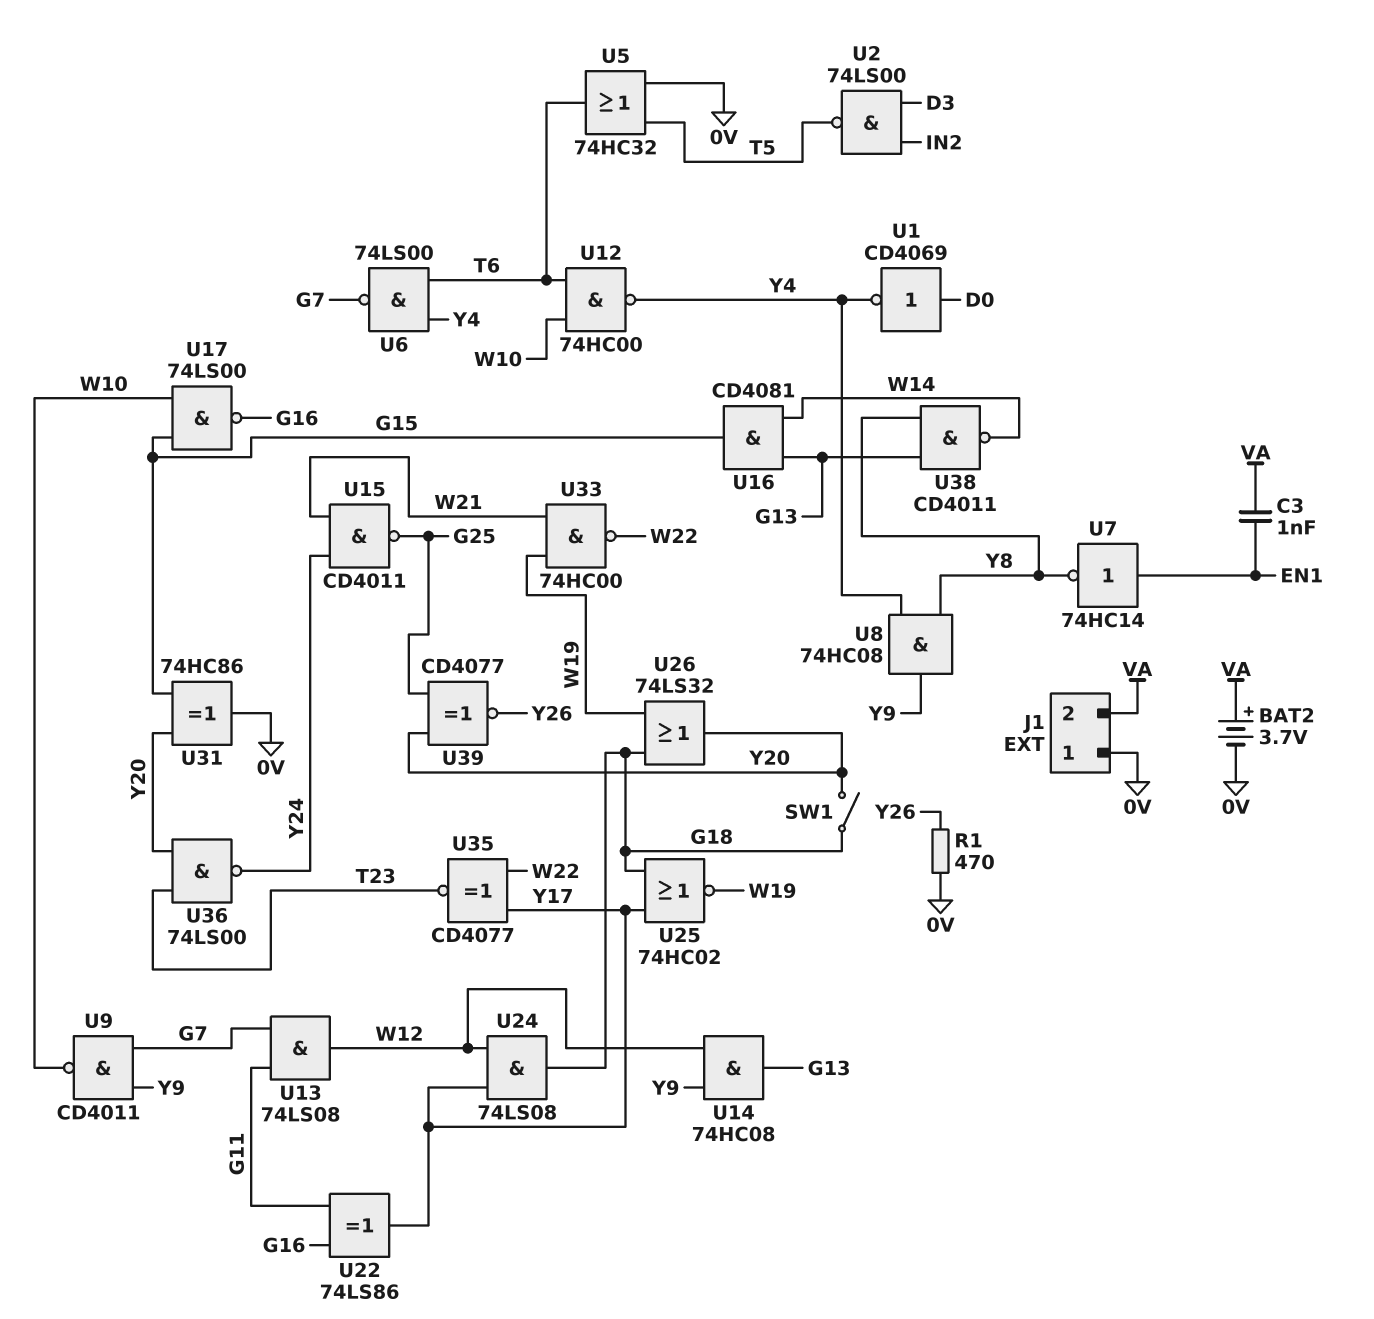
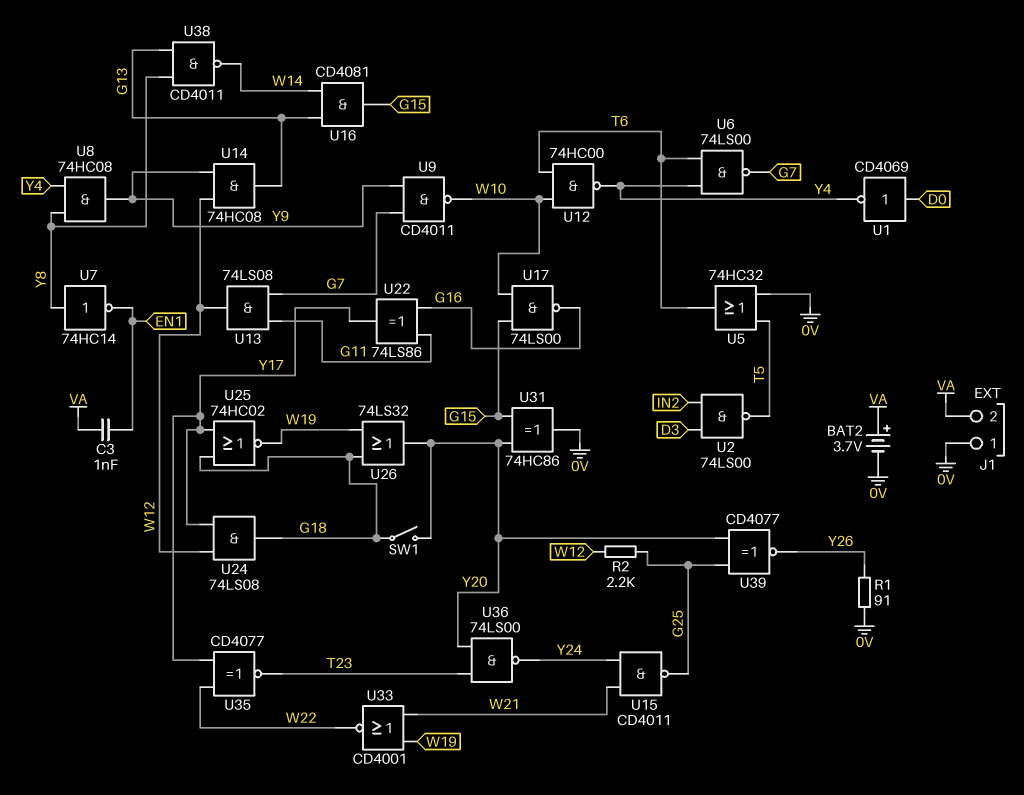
R1: 470 (0V, Y26) -> 91 (0V, Y26)
R2: none -> 2.2k (G25, W12)
U7: NOT 74HC14 (in EN1, out Y8) -> NOT 74HC14 (in Y8, out EN1)
U33: NAND 74HC00 (in W19, in W21, out W22) -> NOR CD4001 (in W19, in W21, out W22)

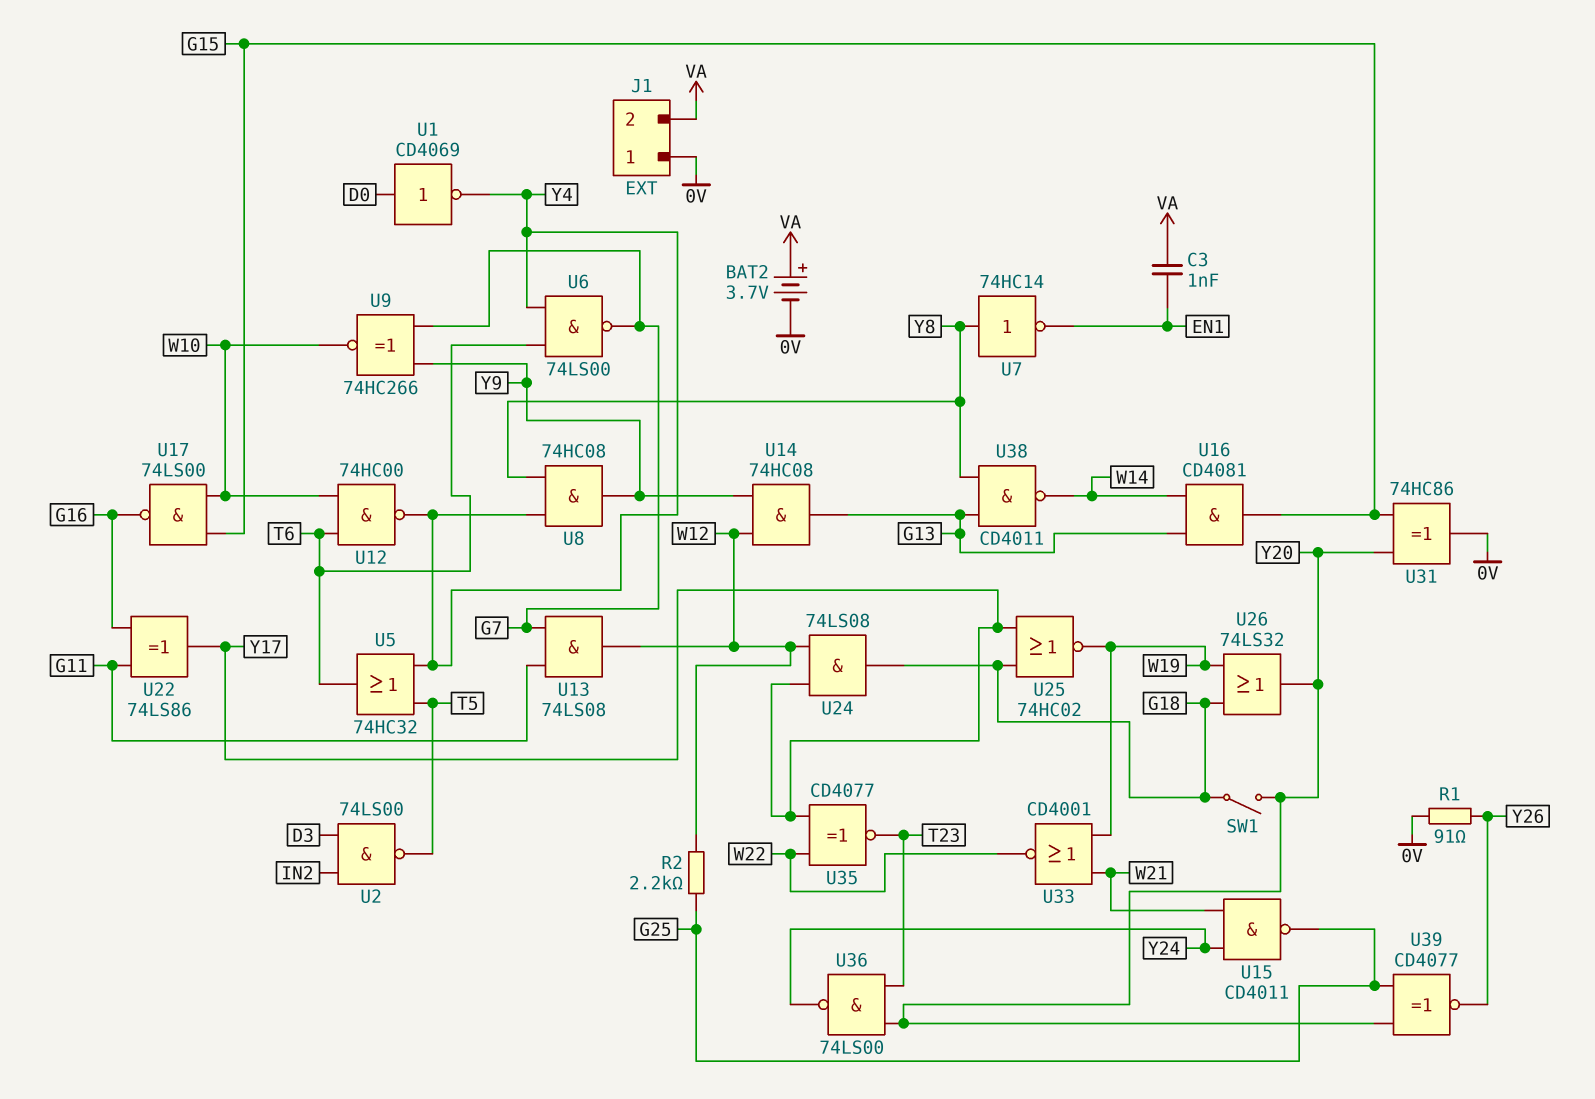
U5: OR 74HC32 (in 0V, in T5, out T6) -> OR 74HC32 (in T5, in Y4, out T6)
U9: NAND CD4011 (in G7, in Y9, out W10) -> XNOR 74HC266 (in G7, in Y9, out W10)

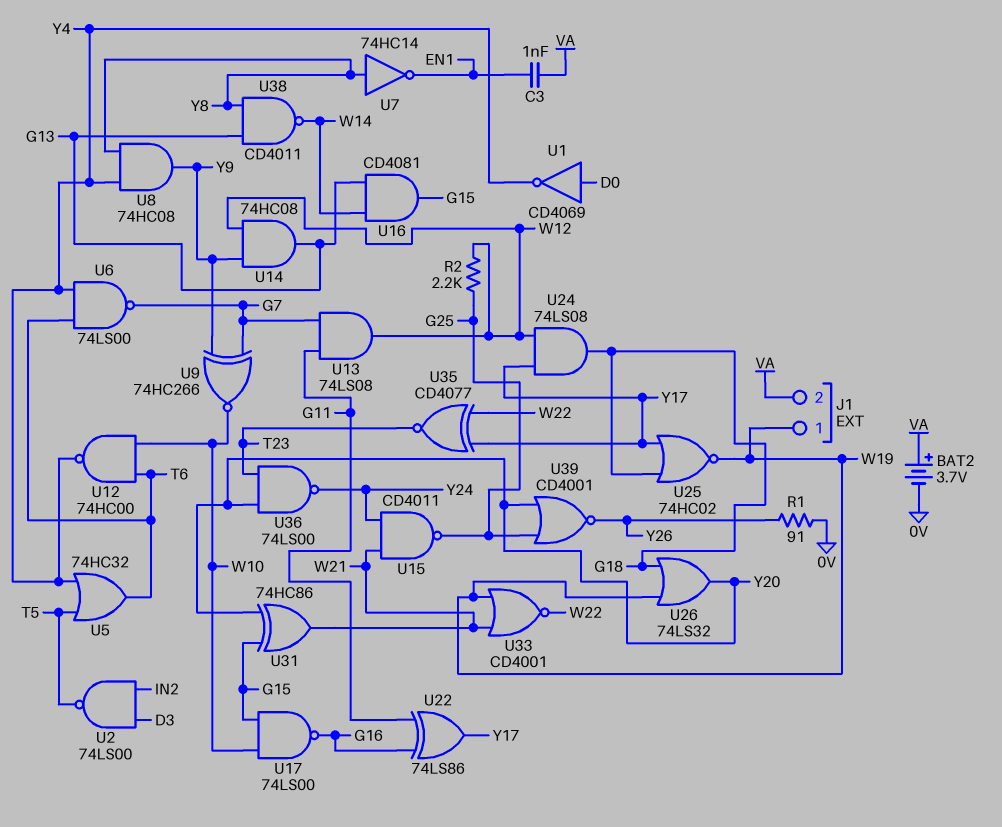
J1 pin 1: 0V -> W19
SW1: switch (G18, Y20) -> none
U31: XOR 74HC86 (in G15, in Y20, out 0V) -> XOR 74HC86 (in G15, in Y20, out W21)
U39: XNOR CD4077 (in G25, in Y20, out Y26) -> NOR CD4001 (in G25, in Y20, out Y26)

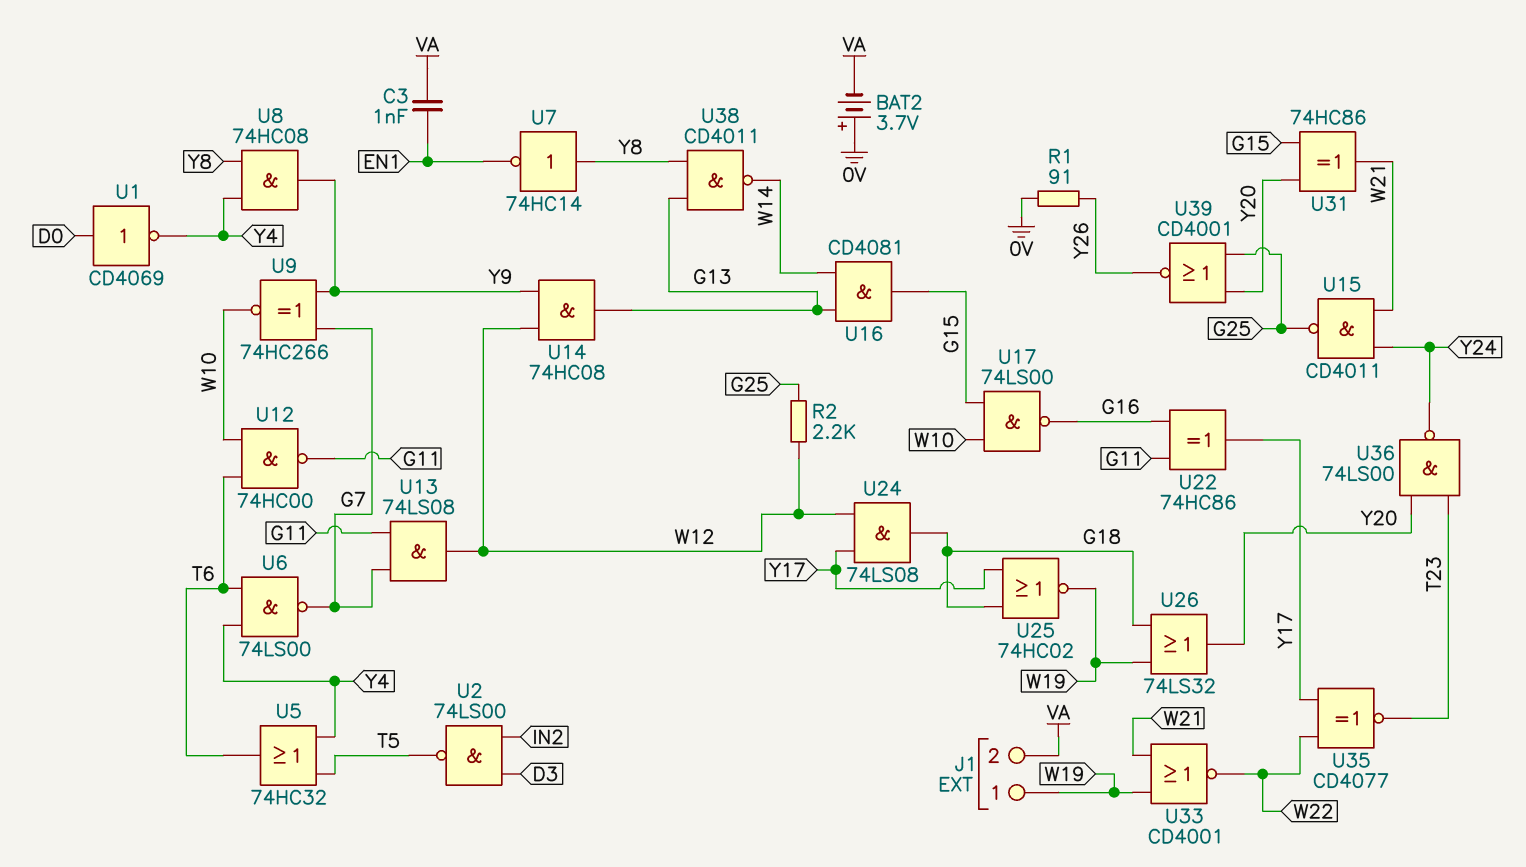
BAT2: 3.7V (plus VA, minus 0V) -> 3.7V (plus 0V, minus VA)
U12: NAND 74HC00 (in T6, in W10, out Y4) -> NAND 74HC00 (in T6, in W10, out G11)
U22: XOR 74LS86 (in G11, in G16, out Y17) -> XOR 74HC86 (in G11, in G16, out Y17)

